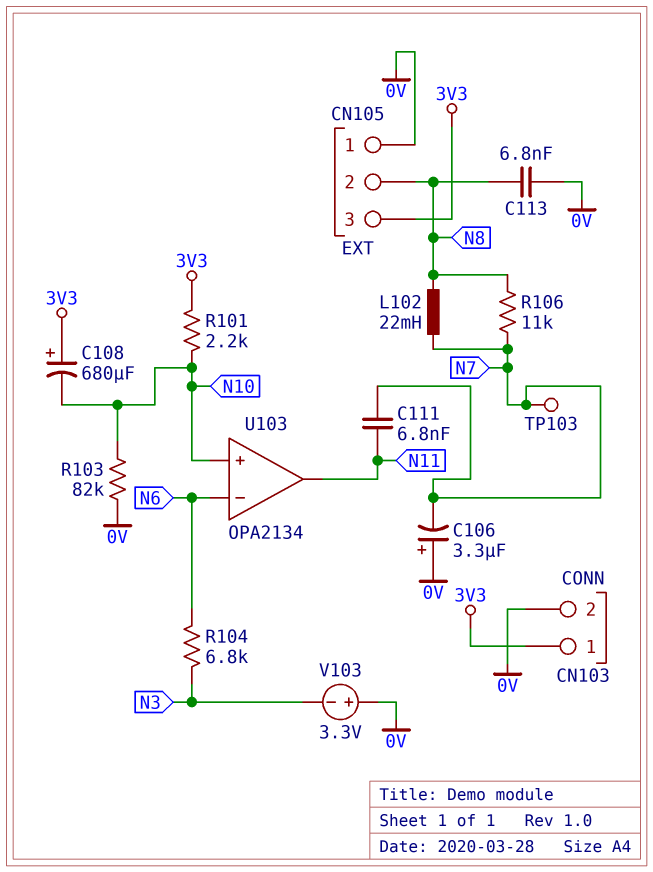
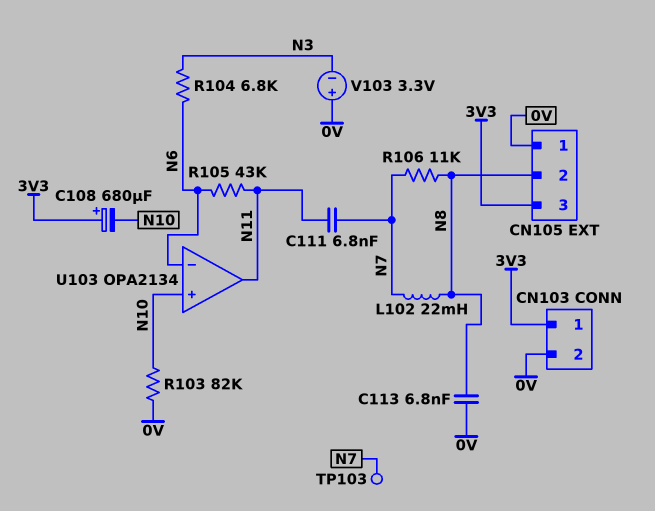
C106: 3.3uF (plus 0V, minus N7) -> none
R101: 2.2k (3V3, N10) -> none
R105: none -> 43k (N6, N11)

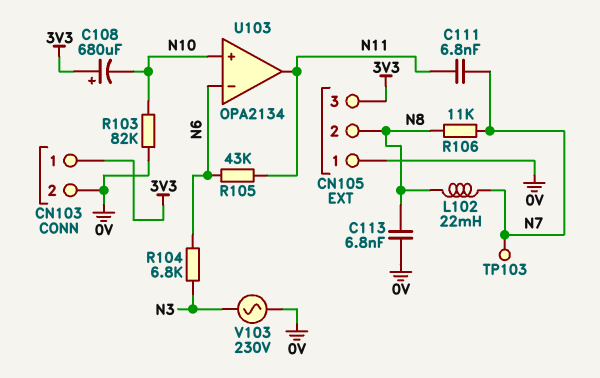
V103: 3.3V (plus 0V, minus N3) -> AC 230V (0V, N3)

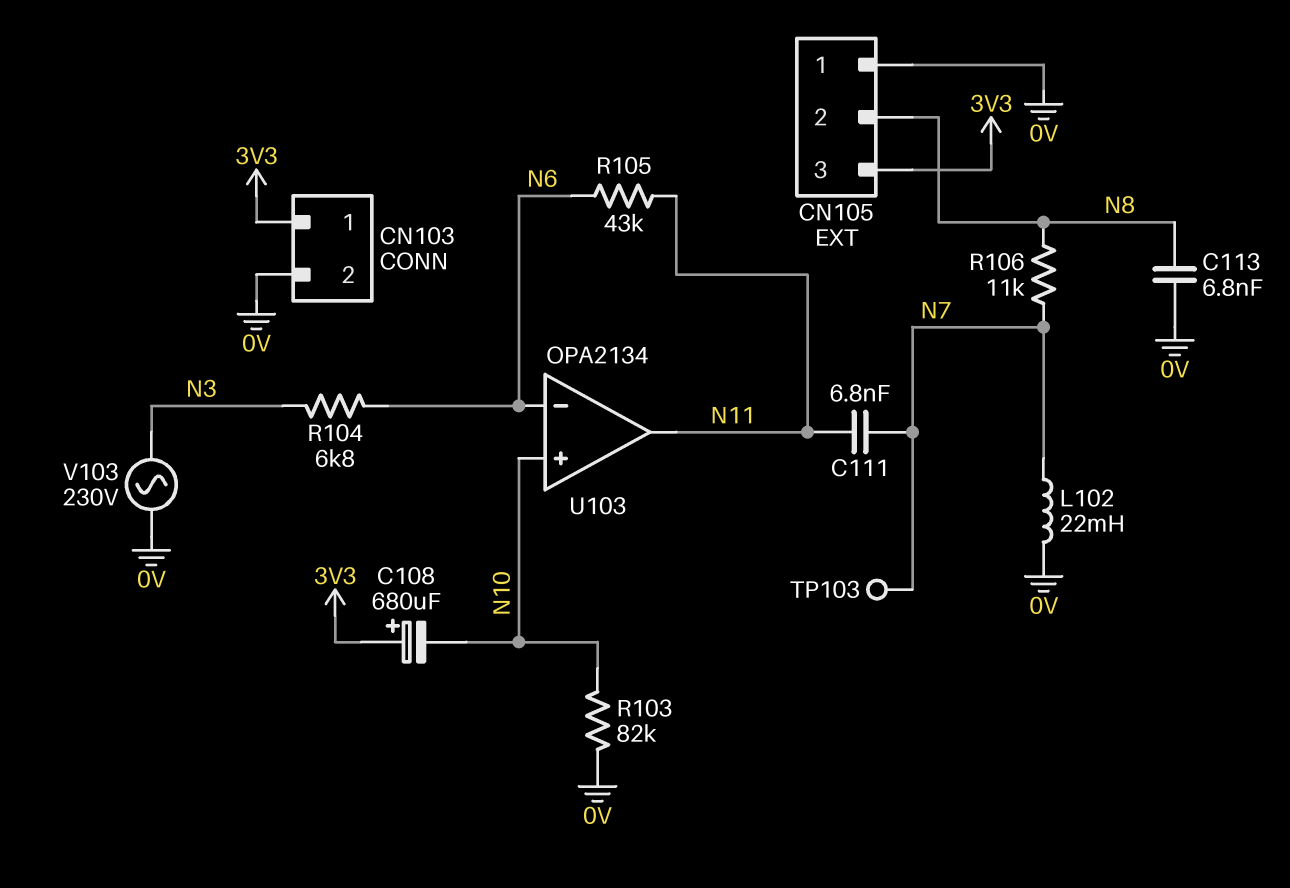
L102: 22mH (N7, N8) -> 22mH (0V, N7)

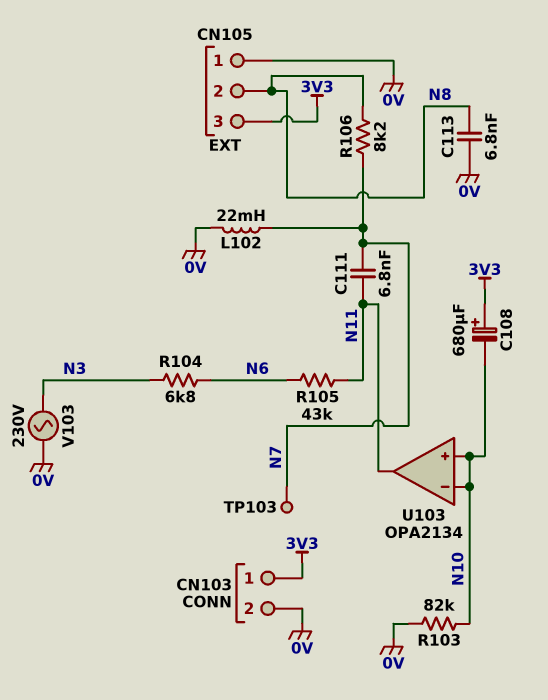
R106: 11k (N7, N8) -> 8.2k (N7, N8)
U103 pin in-: N6 -> N10

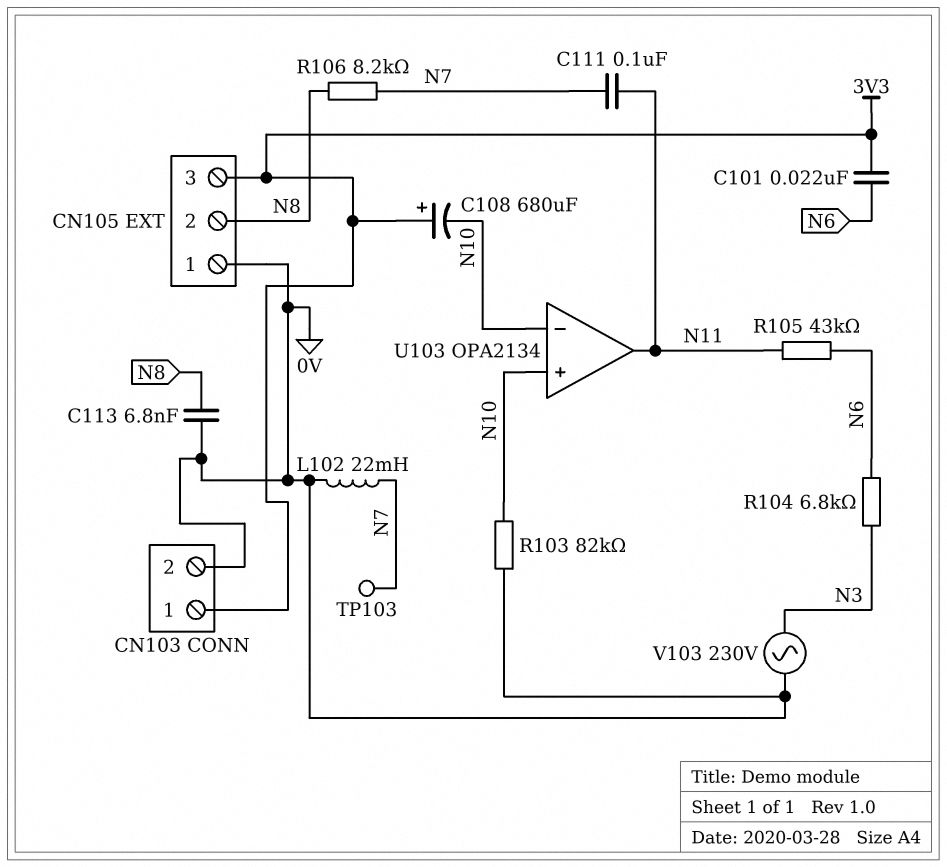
C101: none -> 22nF (3V3, N6)
C111: 6.8nF (N7, N11) -> 100nF (N7, N11)

